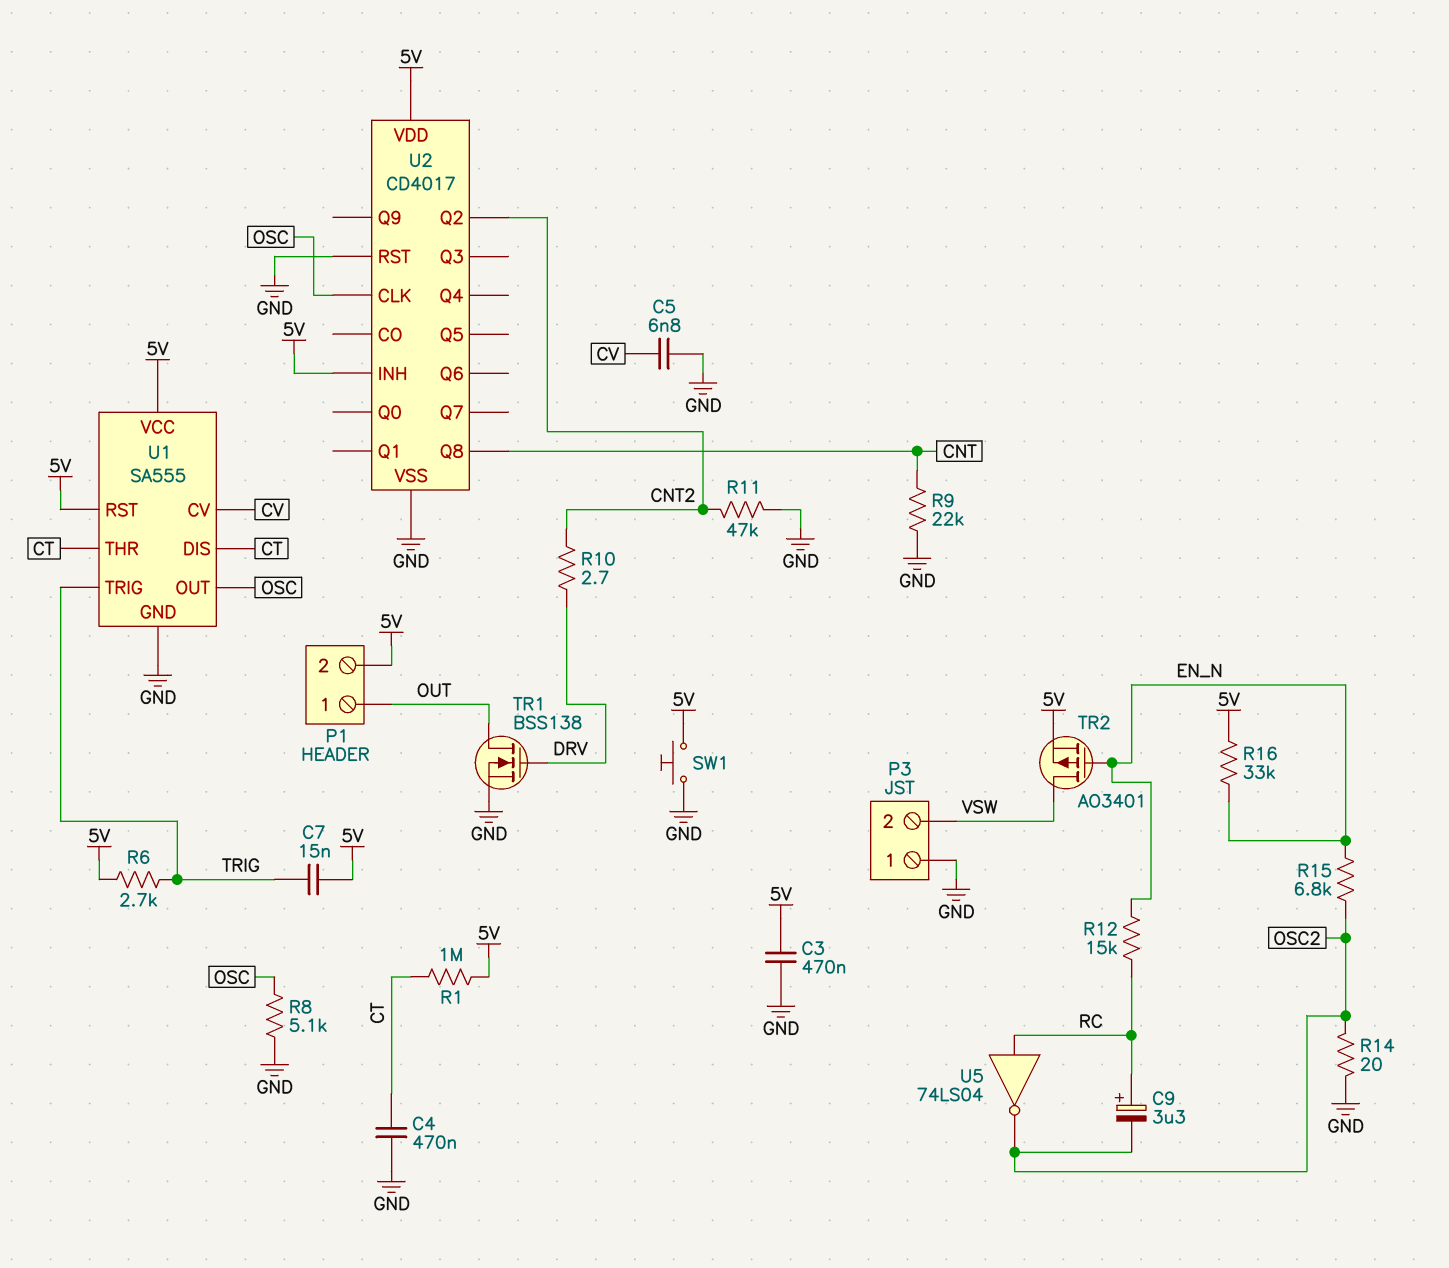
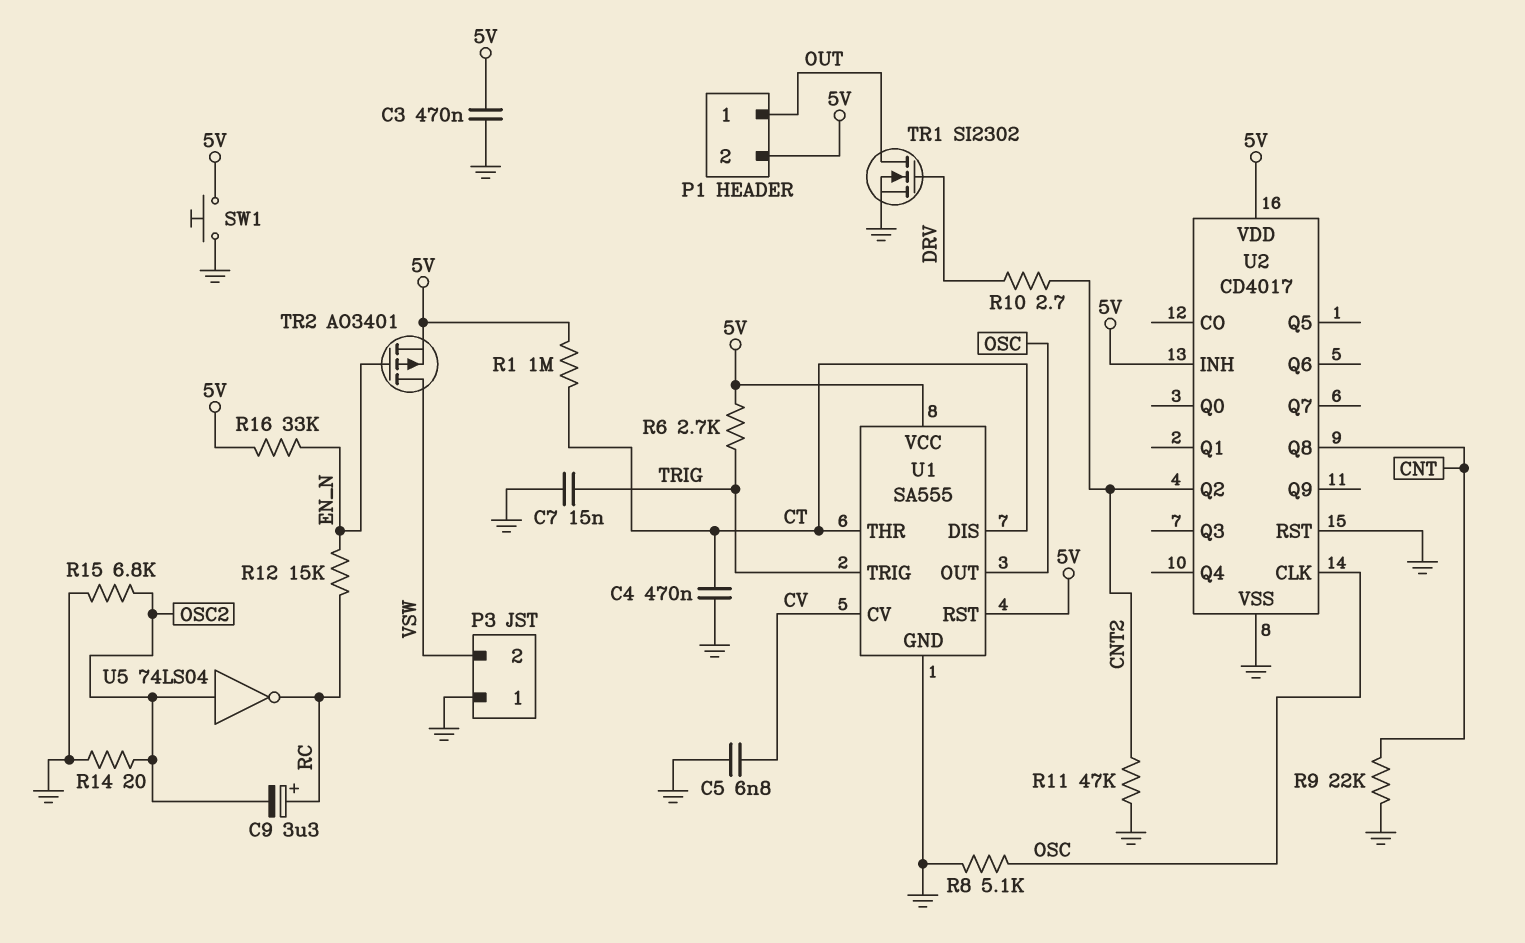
C7: 15nF (5V, TRIG) -> 15nF (GND, TRIG)
R15: 6.8k (EN_N, OSC2) -> 6.8k (GND, OSC2)
TR1: NMOS BSS138 (G DRV, D OUT, S GND) -> NMOS SI2302 (G DRV, D OUT, S GND)
U5: NOT 74LS04 (in RC, out OSC2) -> NOT 74LS04 (in OSC2, out RC)

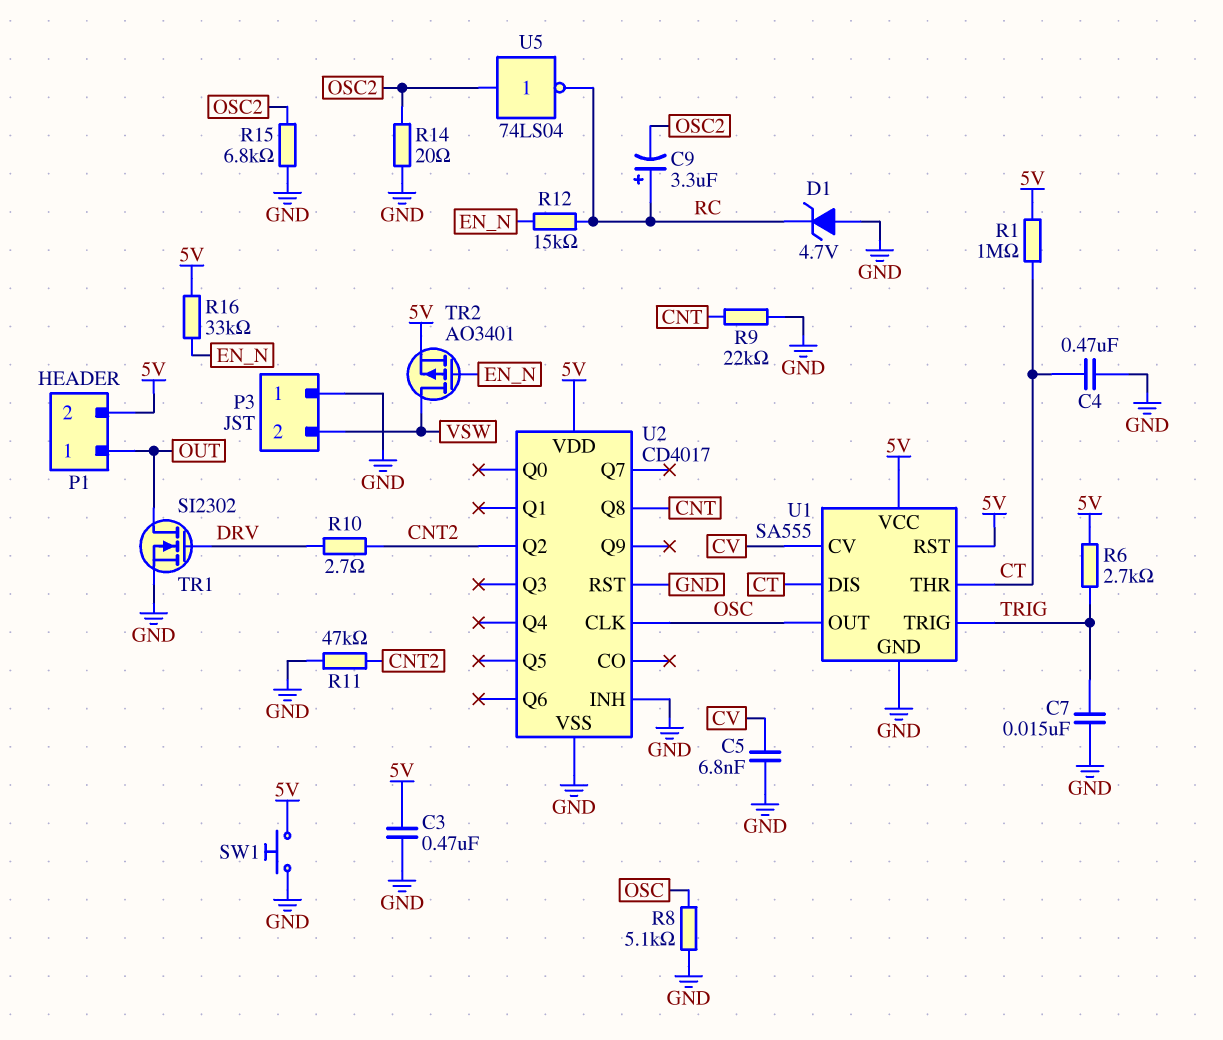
D1: none -> zener 4.7V (A GND, K RC)
U2 pin INH: 5V -> GND

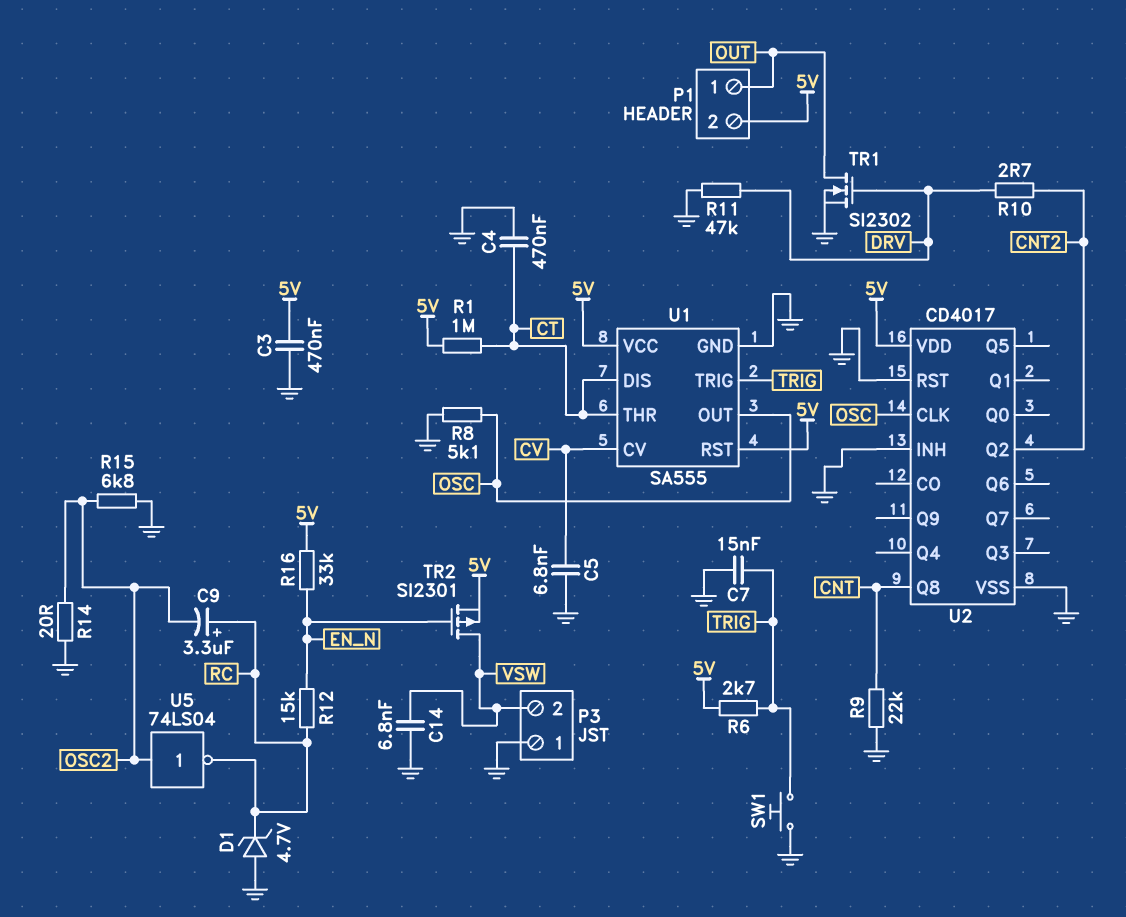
C14: none -> 6.8nF (GND, VSW)
R11: 47k (CNT2, GND) -> 47k (DRV, GND)
SW1: button (5V, GND) -> button (GND, TRIG)
TR2: PMOS AO3401 (G EN_N, D VSW, S 5V) -> PMOS SI2301 (G EN_N, D VSW, S 5V)

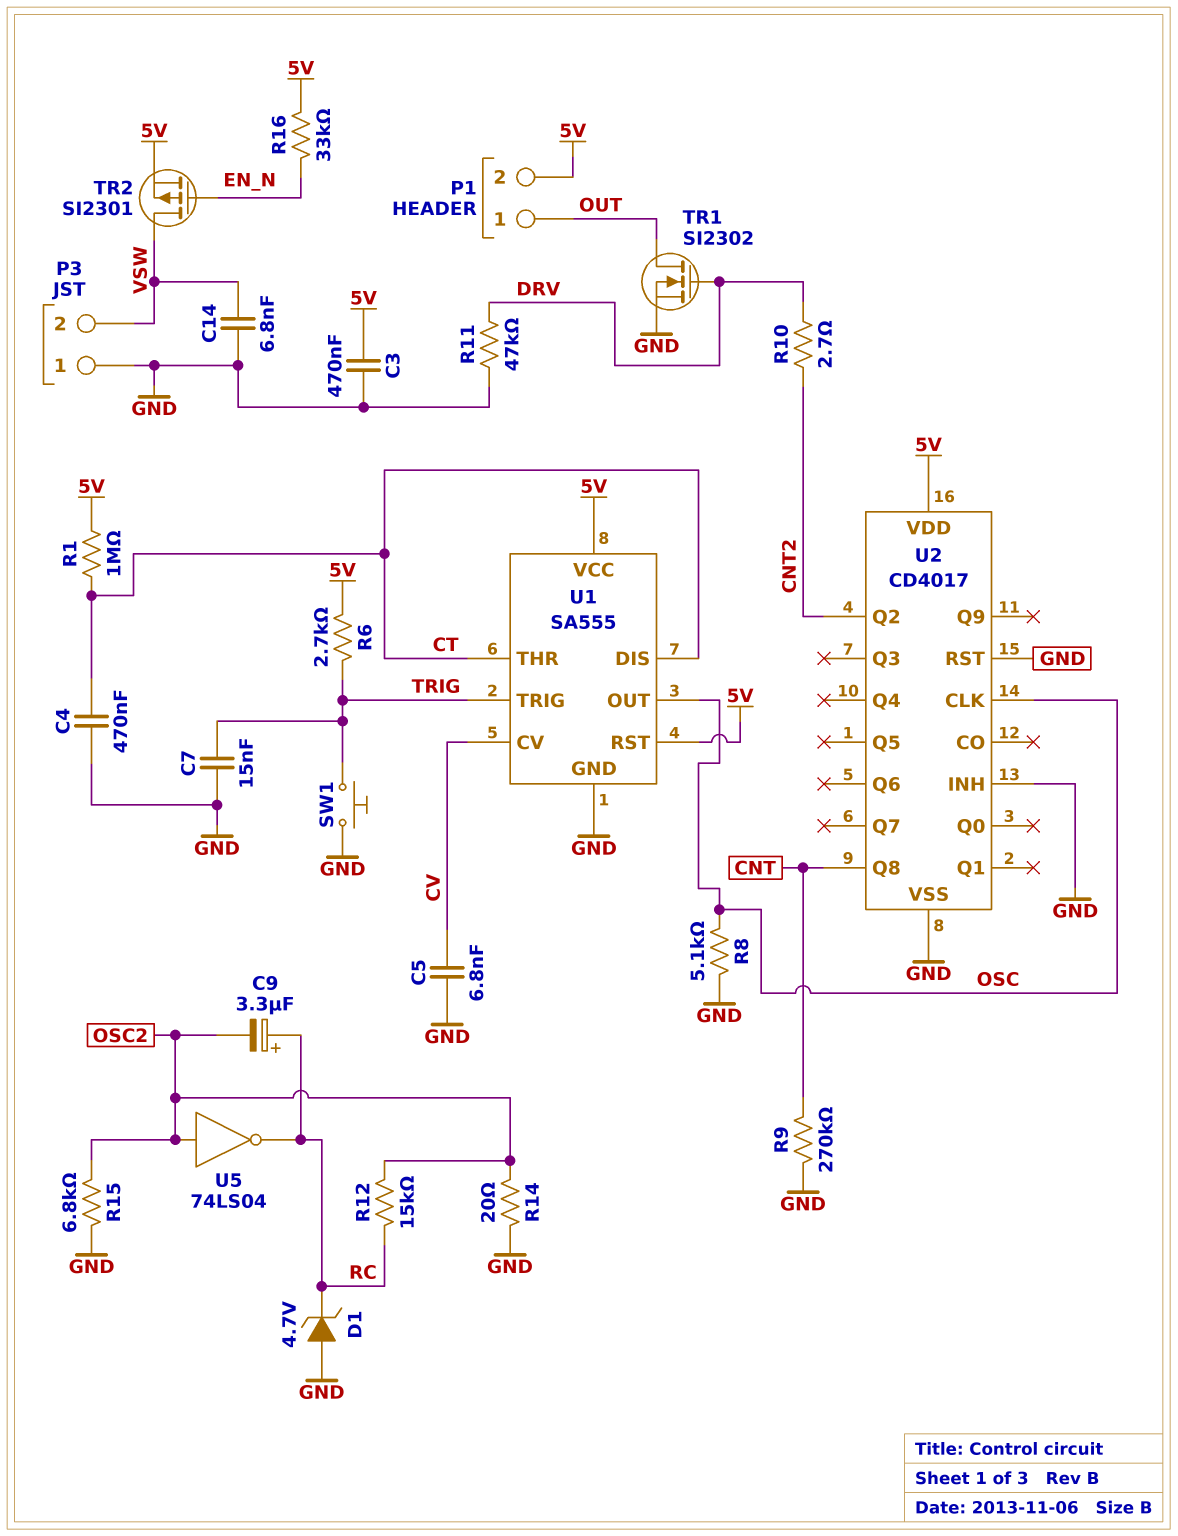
R9: 22k (CNT, GND) -> 270k (CNT, GND)
R12: 15k (EN_N, RC) -> 15k (OSC2, RC)

